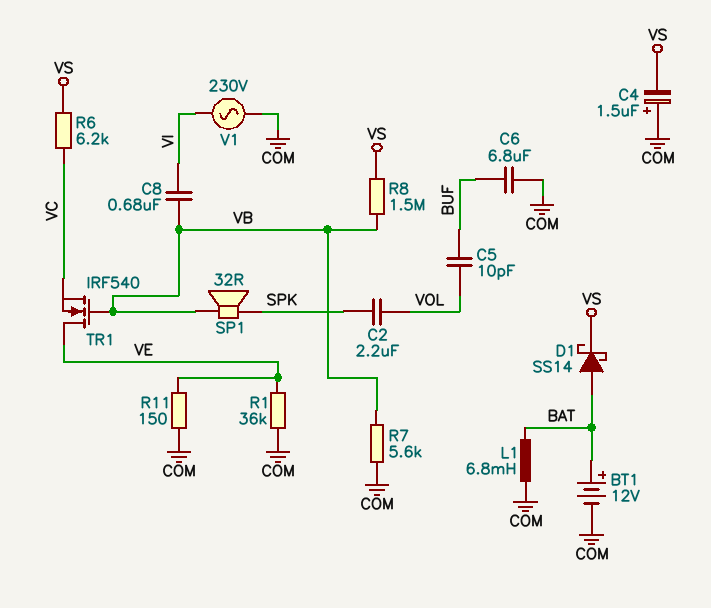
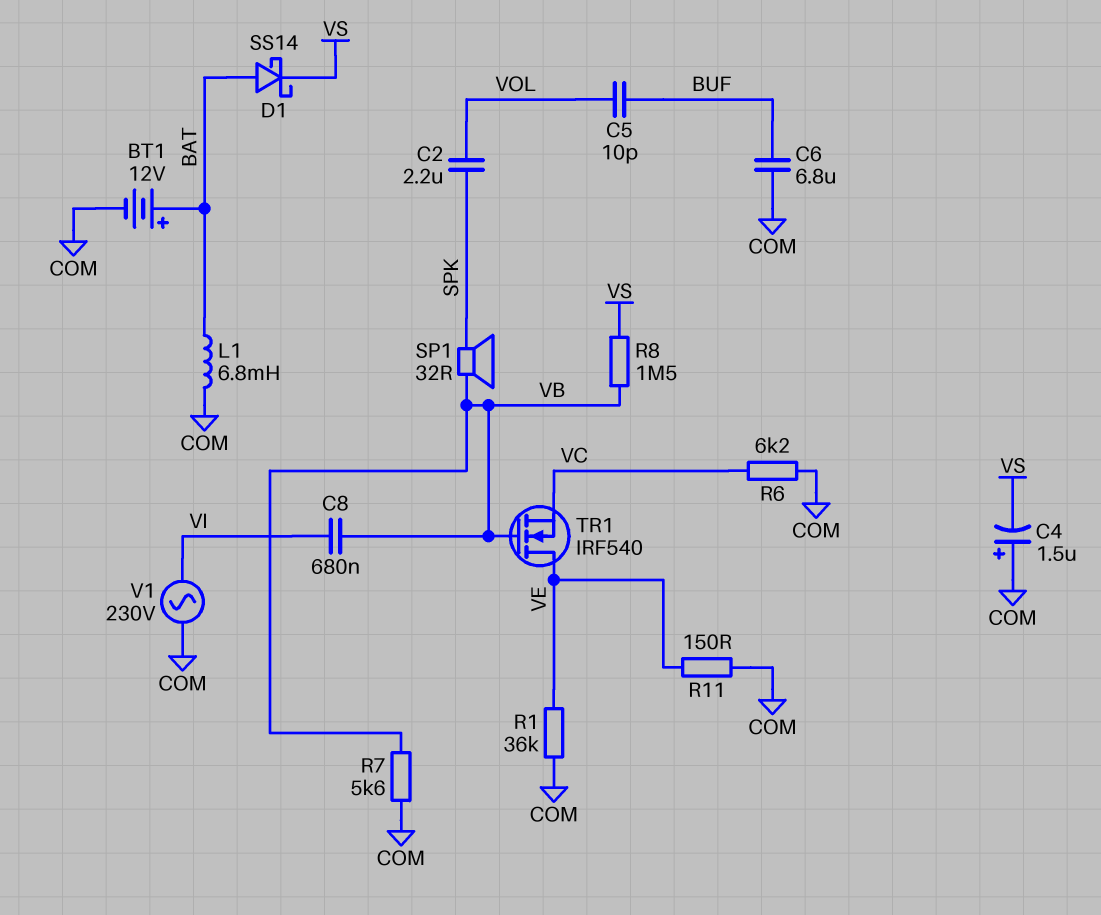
R6: 6.2k (VC, VS) -> 6.2k (COM, VC)

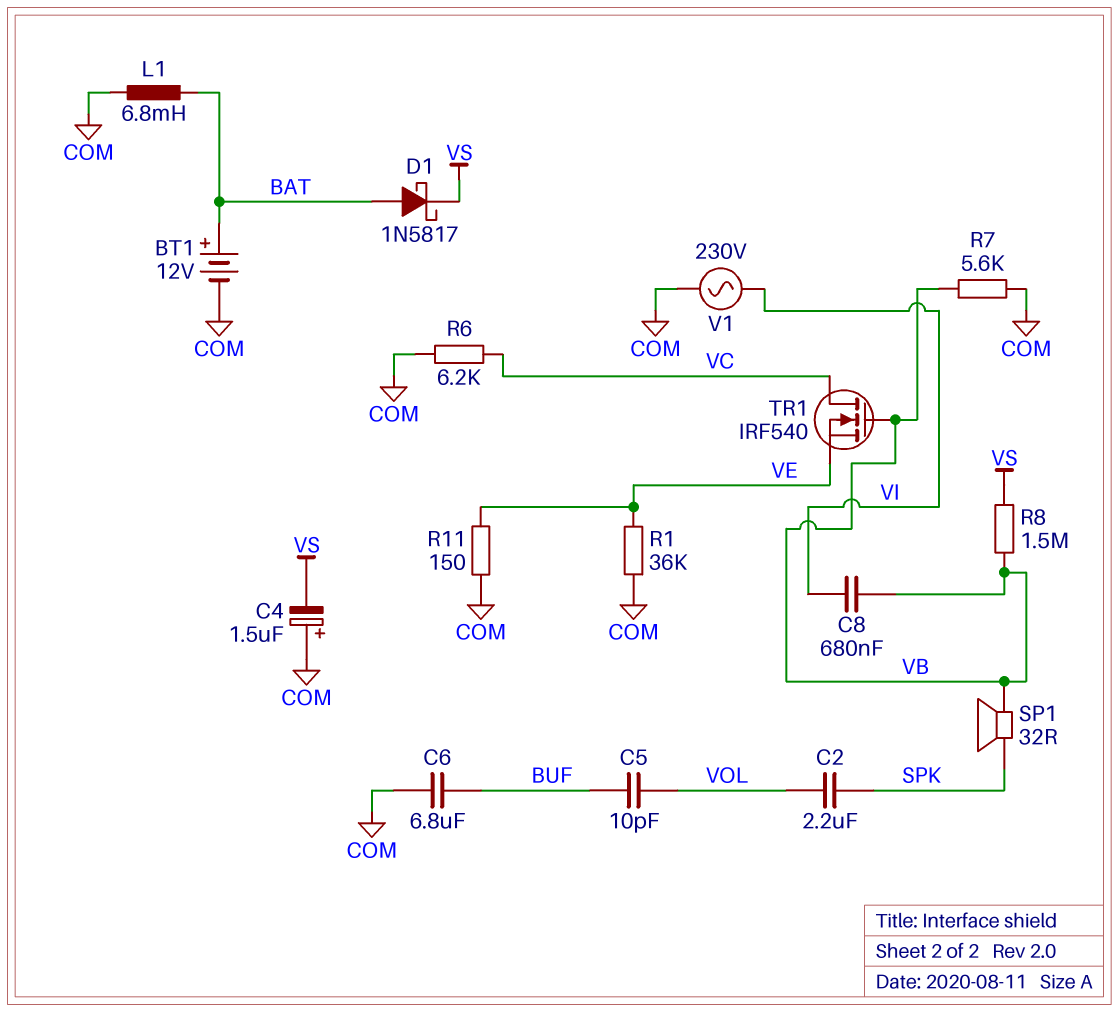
D1: schottky SS14 (A BAT, K VS) -> schottky 1N5817 (A BAT, K VS)
TR1: NMOS IRF540 (G VB, D VE, S VC) -> NMOS IRF540 (G VB, D VC, S VE)

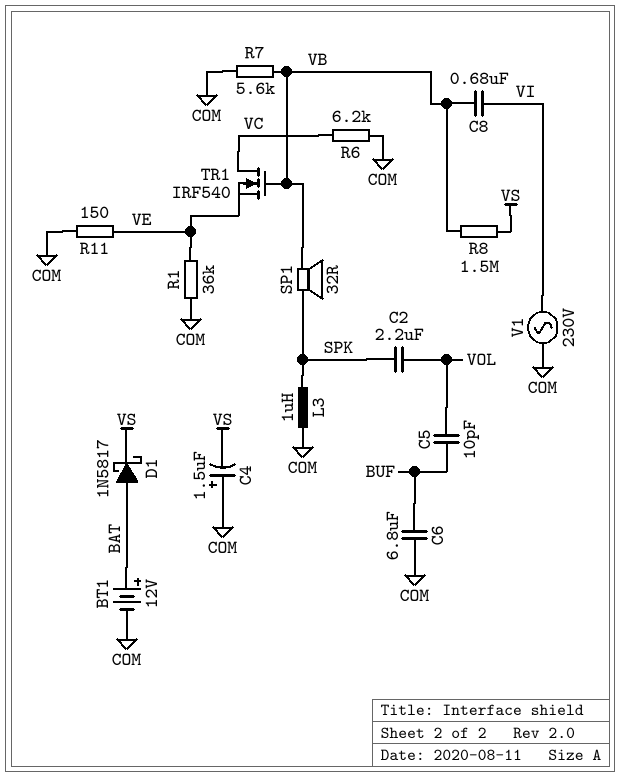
L1: 6.8mH (BAT, COM) -> none
L3: none -> 1uH (COM, SPK)

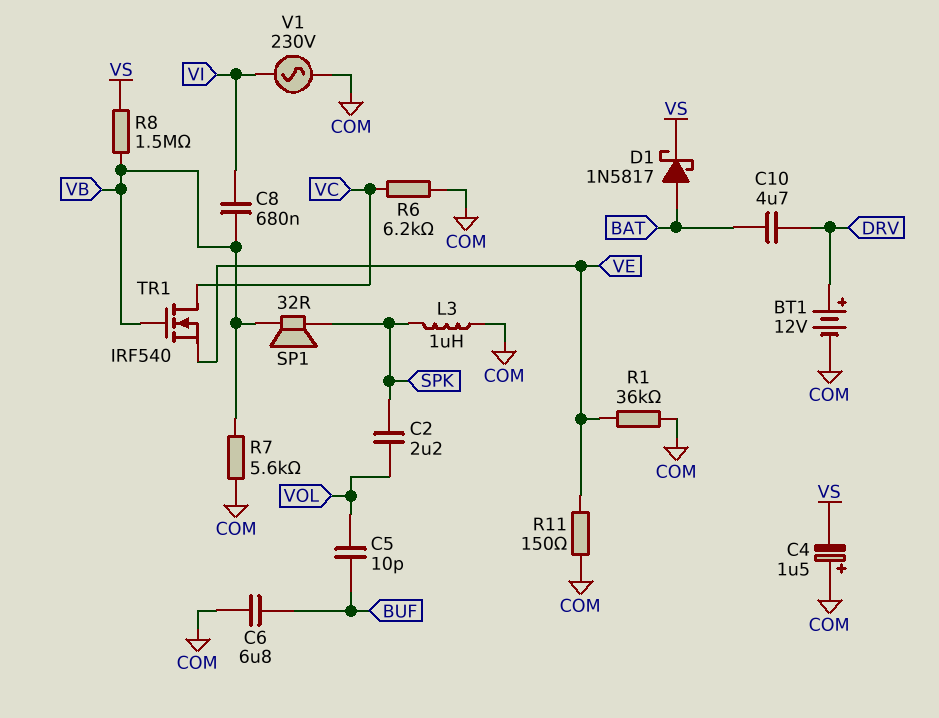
BT1: 12V (plus BAT, minus COM) -> 12V (plus DRV, minus COM)
C10: none -> 4.7uF (BAT, DRV)

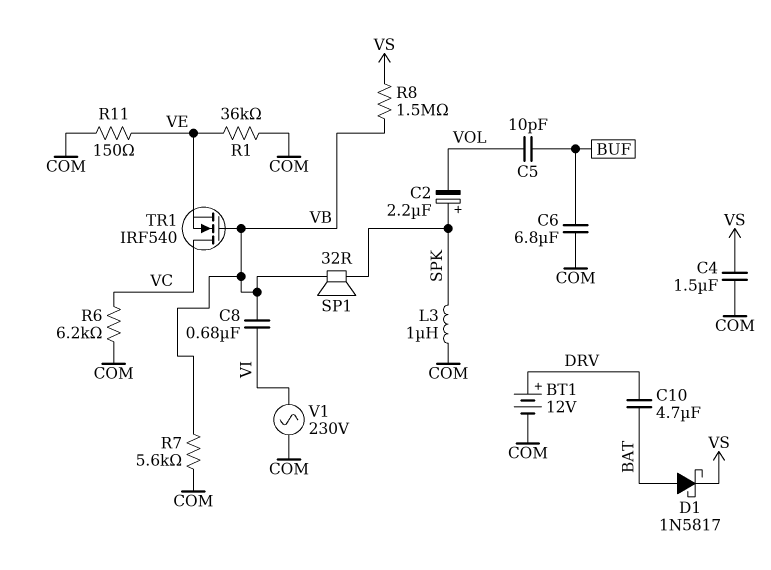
C2: 2.2uF (SPK, VOL) -> 2.2uF (plus SPK, minus VOL)
C4: 1.5uF (plus COM, minus VS) -> 1.5uF (COM, VS)

